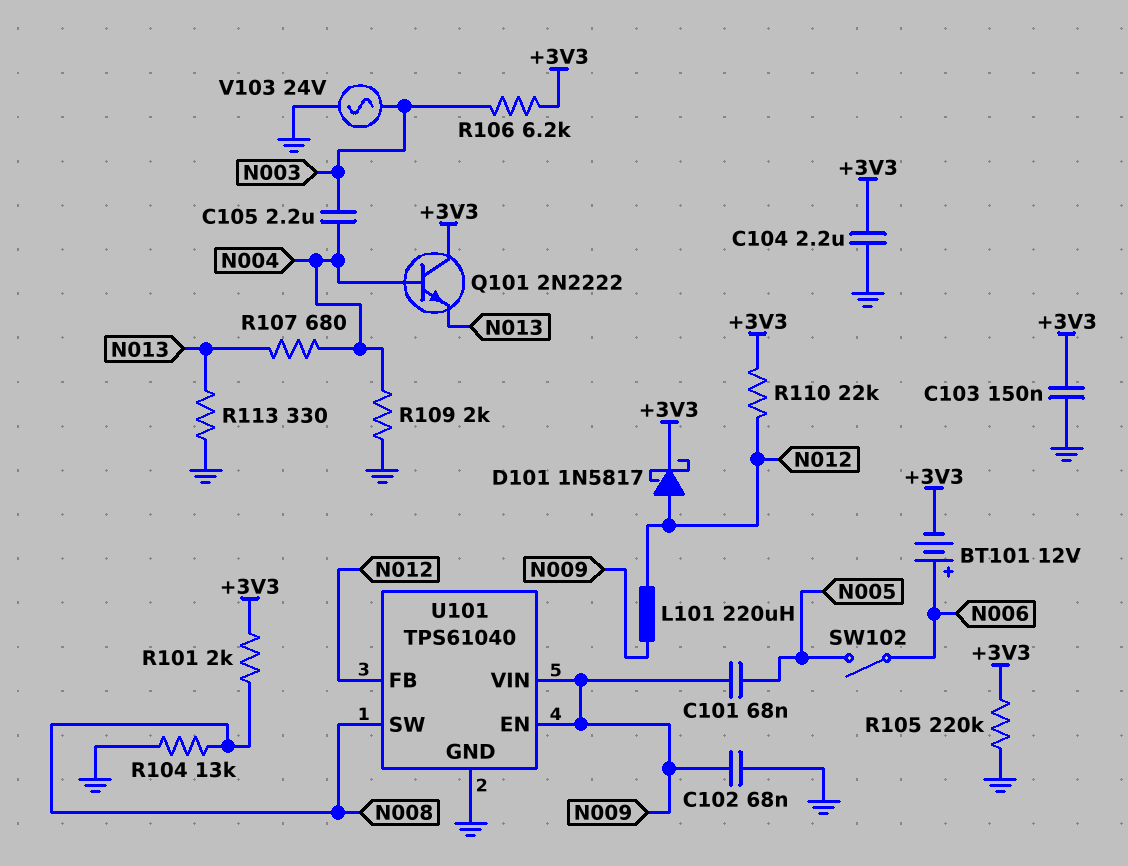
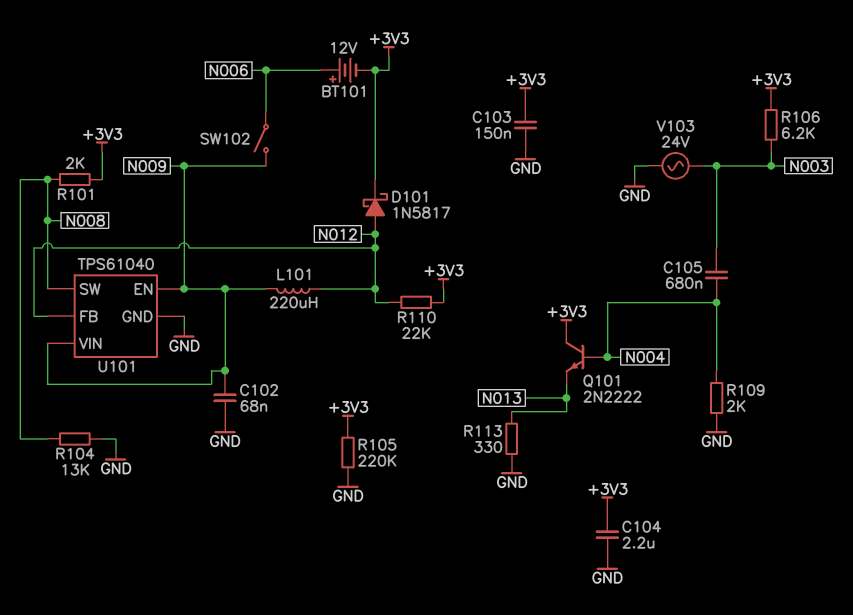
C101: 68nF (N005, N009) -> none
C105: 2.2uF (N003, N004) -> 680nF (N003, N004)
R107: 680 (N004, N013) -> none
SW102: switch (N005, N006) -> switch (N006, N009)

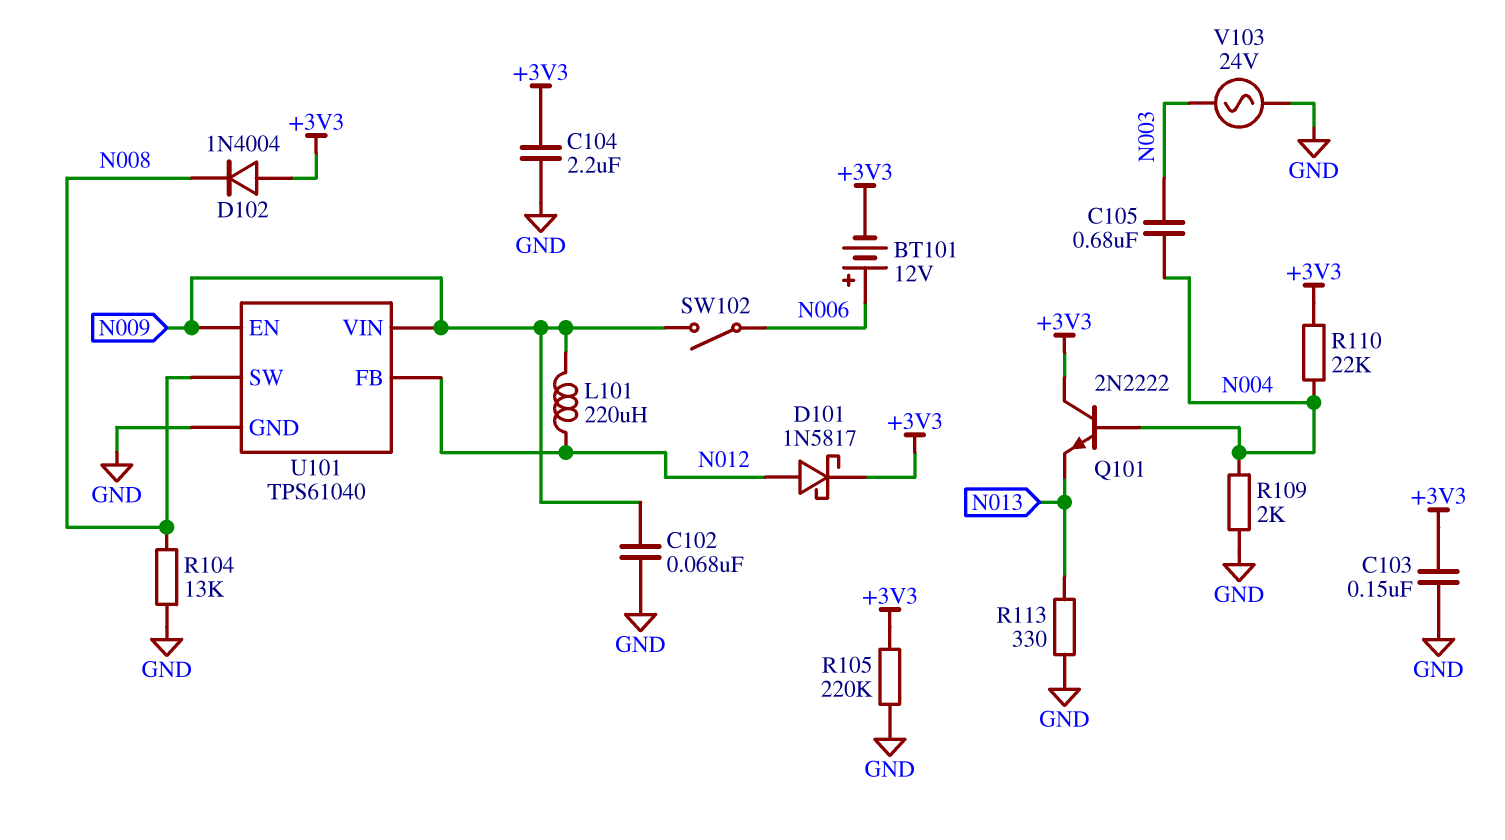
D102: none -> diode 1N4004 (A +3V3, K N008)
R101: 2k (+3V3, N008) -> none
R106: 6.2k (+3V3, N003) -> none
R110: 22k (+3V3, N012) -> 22k (+3V3, N004)

